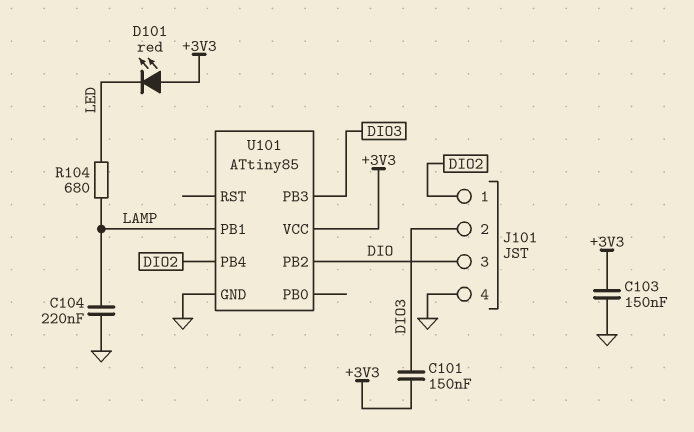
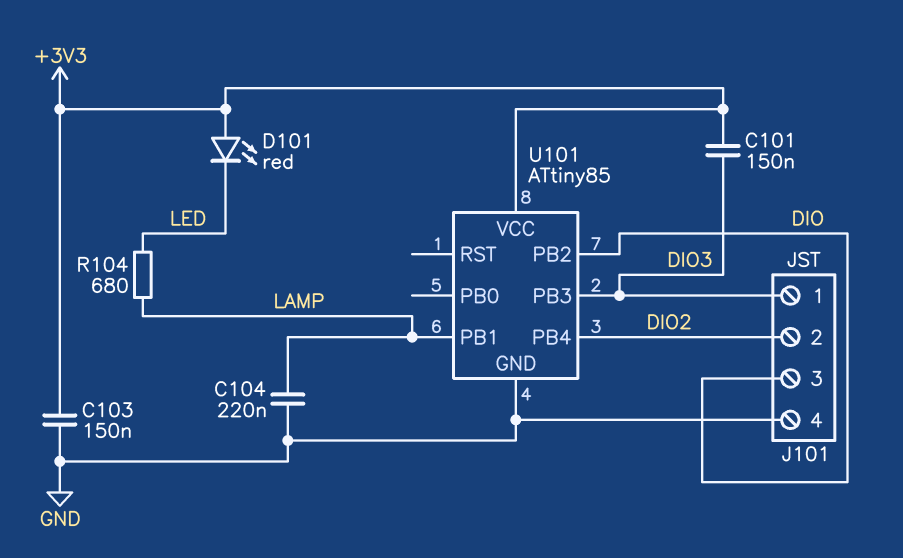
J101 pin 1: DIO2 -> DIO3
J101 pin 2: DIO3 -> DIO2

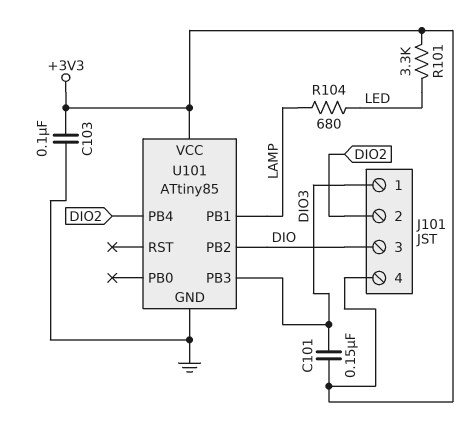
C103: 150nF (+3V3, GND) -> 100nF (+3V3, GND)
C104: 220nF (GND, LAMP) -> none
D101: LED red (A +3V3, K LED) -> none
J101 pin 4: GND -> +3V3
R101: none -> 3.3k (+3V3, LED)

